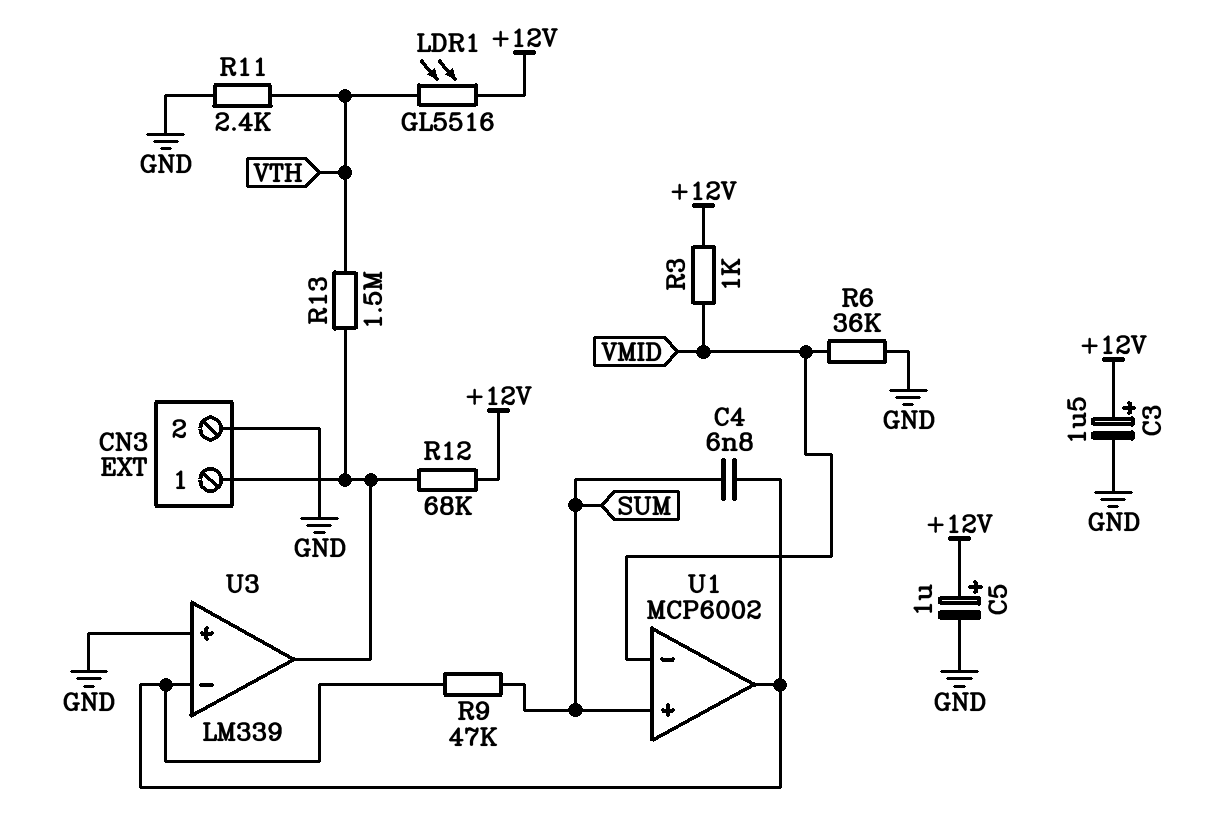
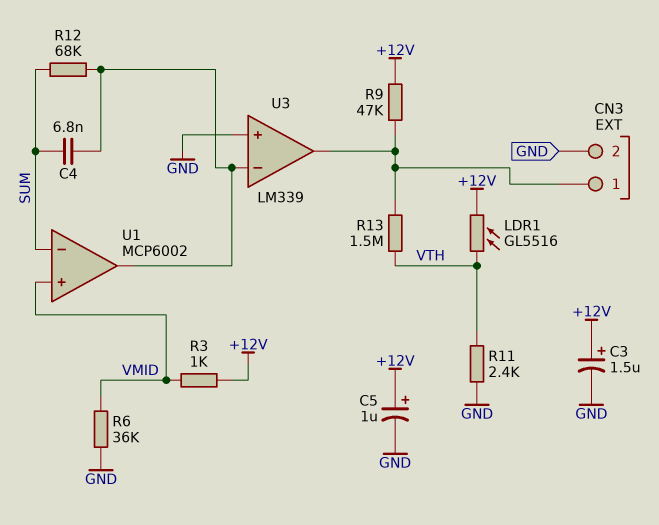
R9: 47k (SUM, U1/out) -> 47k (+12V, CN3/1)
R12: 68k (+12V, CN3/1) -> 68k (SUM, U1/out)
U1 pin in+: SUM -> VMID
U1 pin in-: VMID -> SUM

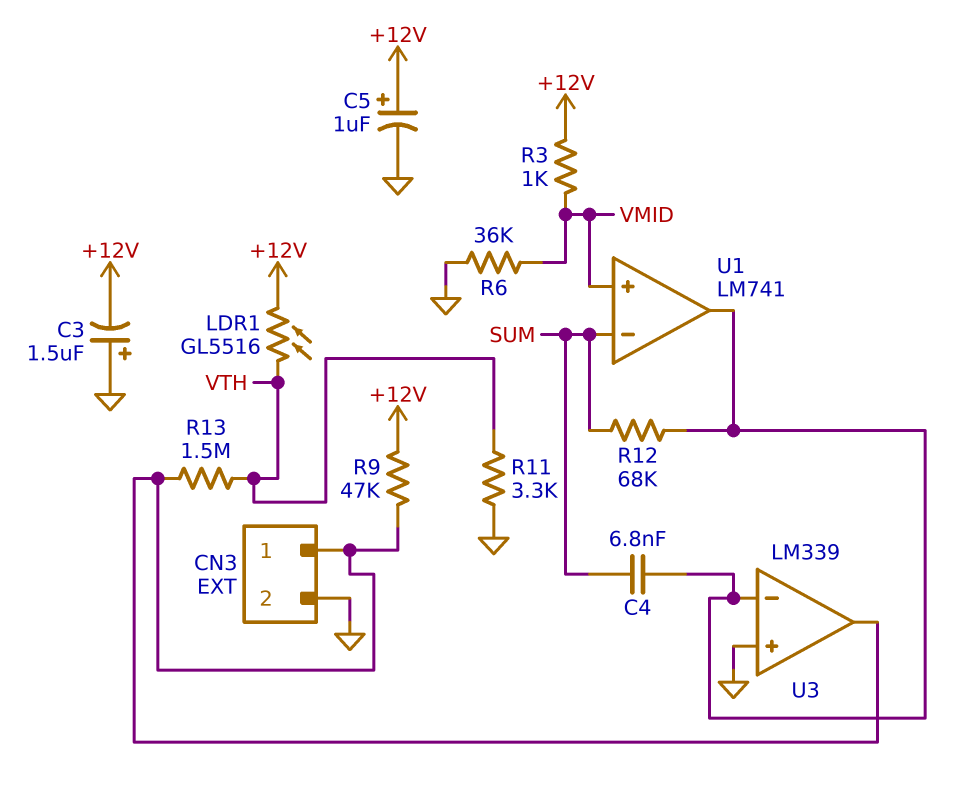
C3: 1.5uF (plus +12V, minus GND) -> 1.5uF (plus GND, minus +12V)
R11: 2.4k (GND, VTH) -> 3.3k (GND, VTH)
U1: MCP6002 -> LM741

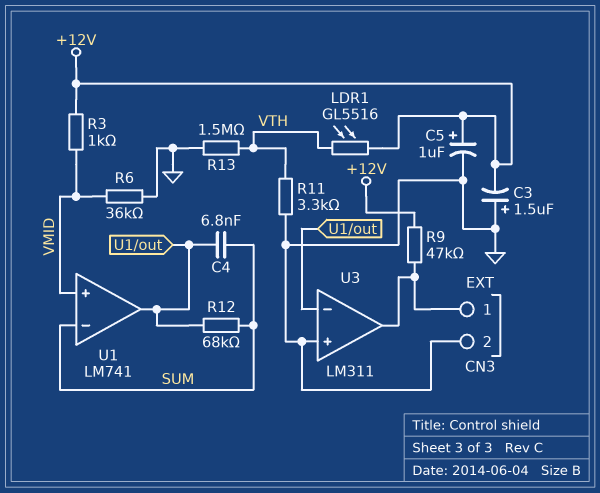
R13: 1.5M (CN3/1, VTH) -> 1.5M (GND, VTH)
U3: LM339 -> LM311

